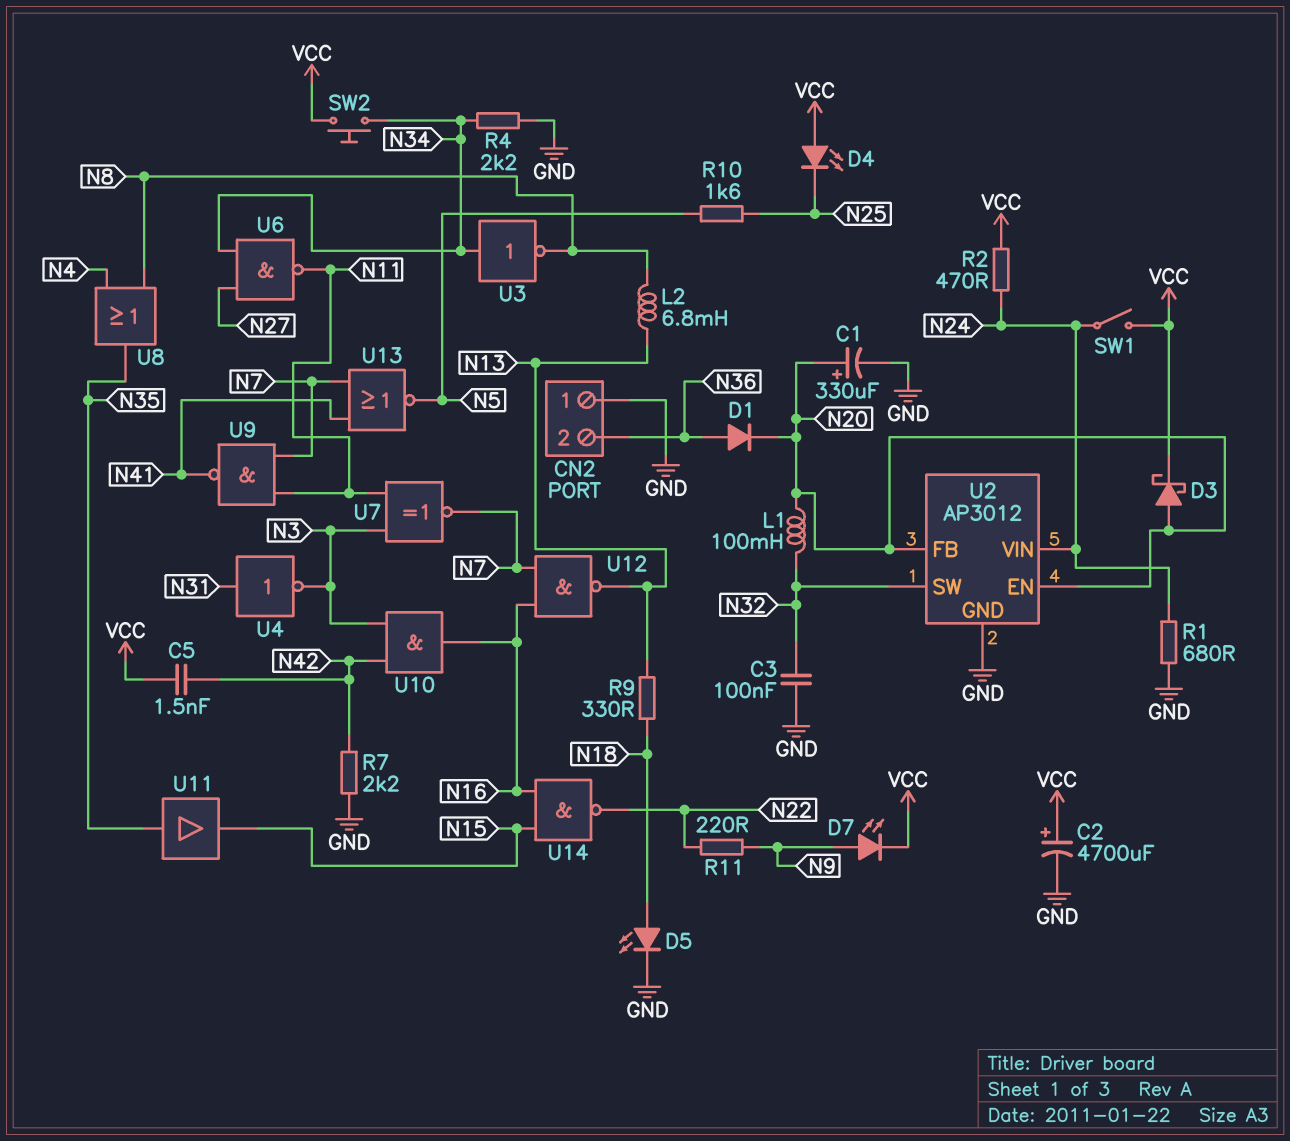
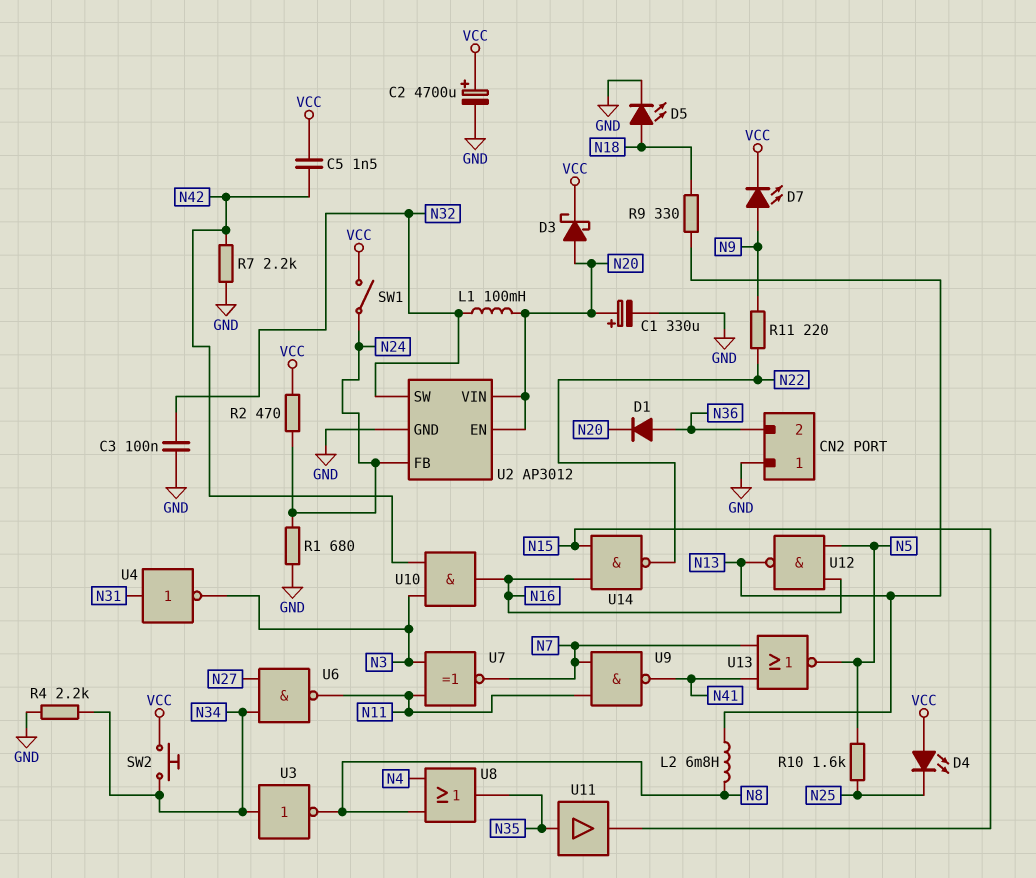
U2 pin FB: N20 -> N24
U2 pin VIN: N24 -> N20
U12: NAND (in N7, in N16, out N13) -> NAND (in N5, in N16, out N13)

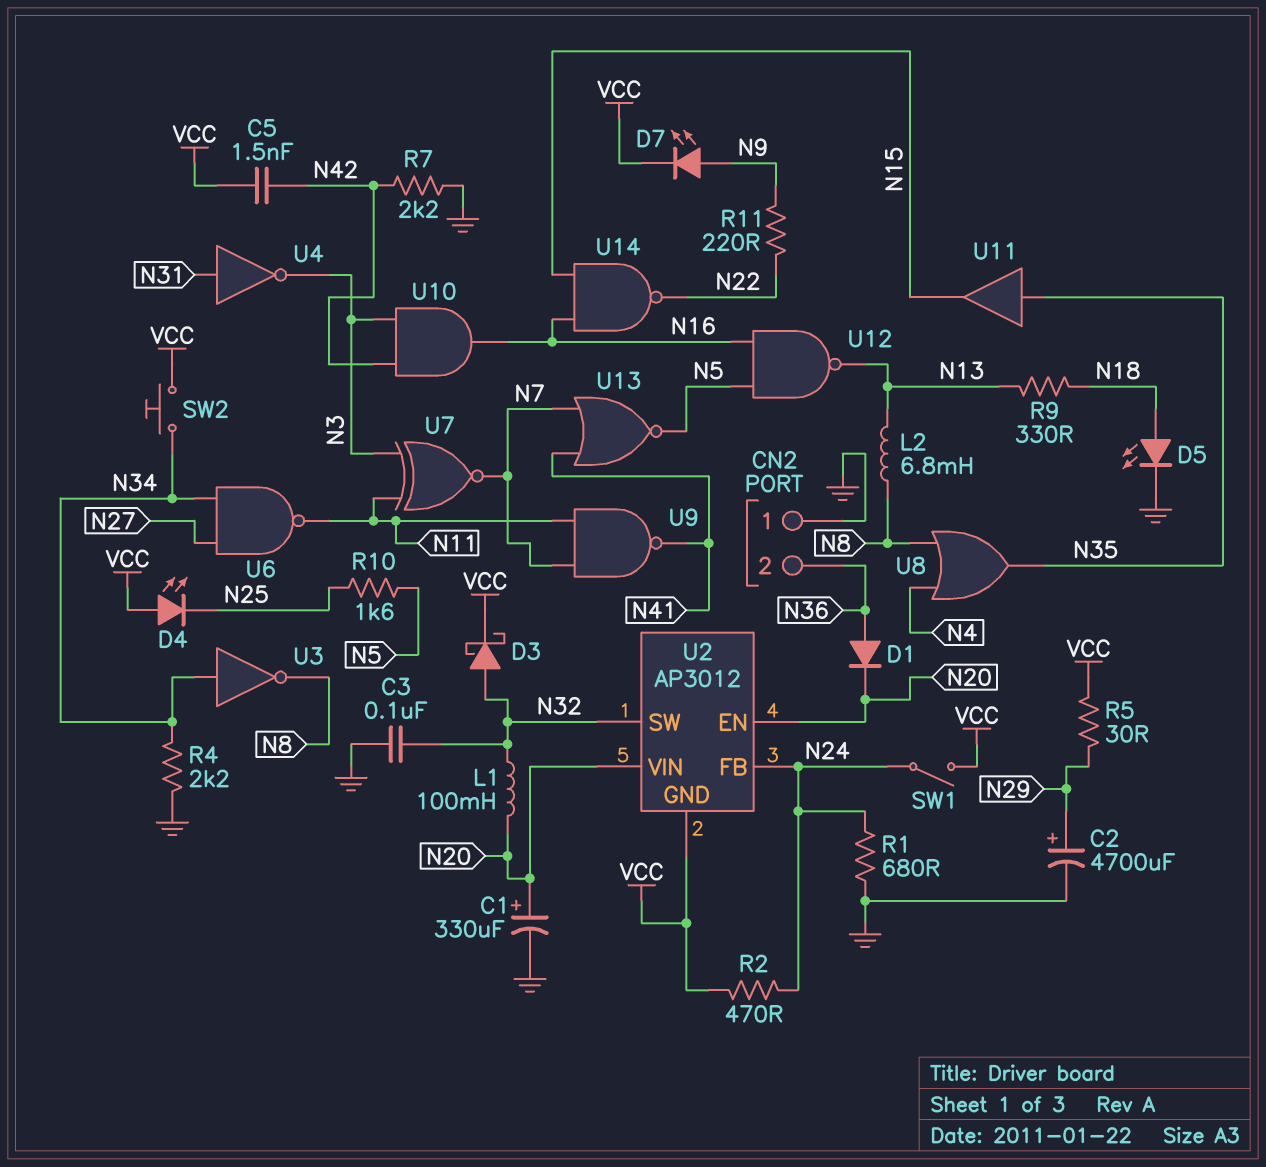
C2: 4700uF (plus VCC, minus GND) -> 4700uF (plus N29, minus GND)
D3: schottky (A N20, K VCC) -> schottky (A N32, K VCC)
R5: none -> 30 (N29, VCC)
U2 pin GND: GND -> VCC

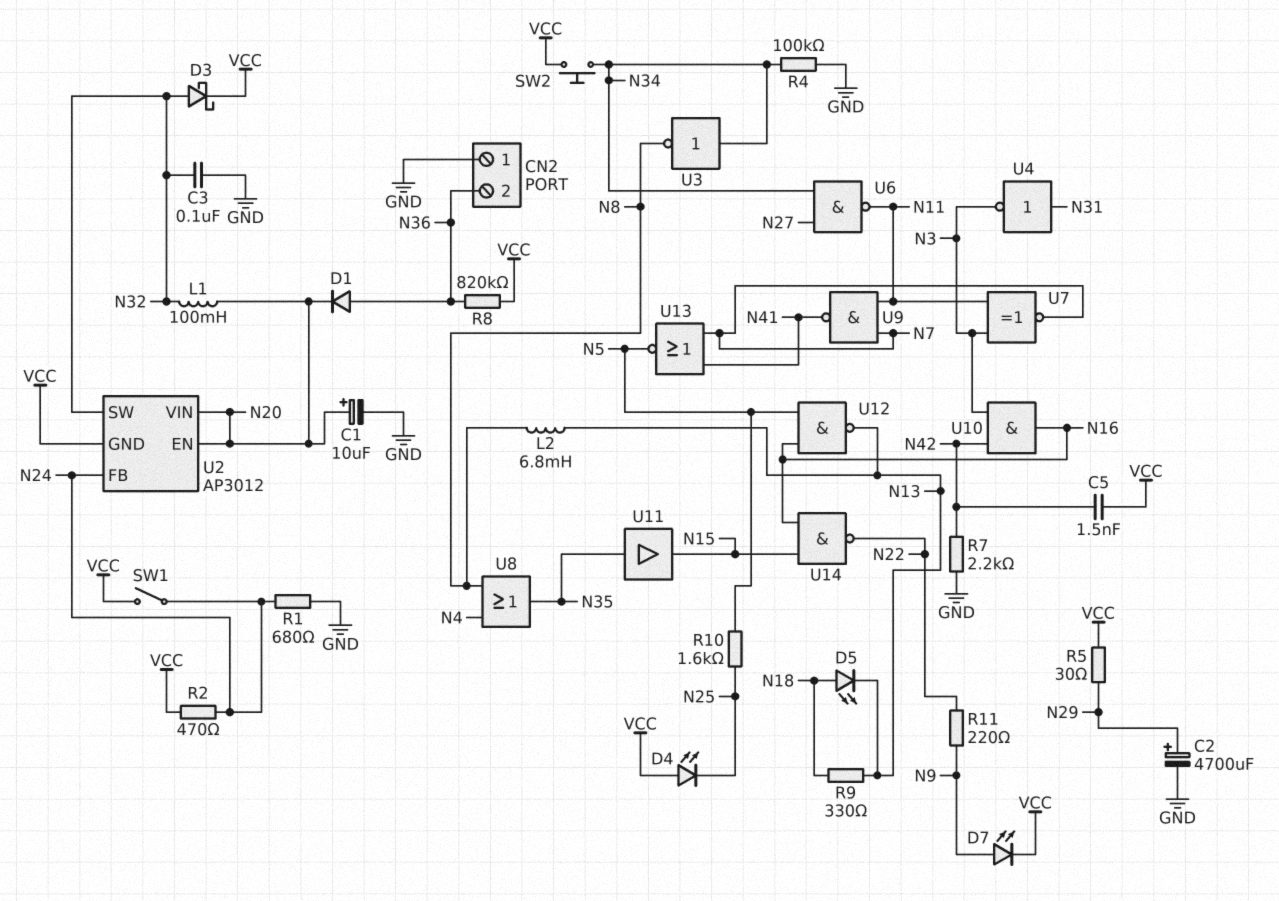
C1: 330uF (plus N20, minus GND) -> 10uF (plus N20, minus GND)
D5: LED (A N18, K GND) -> LED (A N18, K N13)
R4: 2.2k (GND, N34) -> 100k (GND, N34)
R8: none -> 820k (N36, VCC)

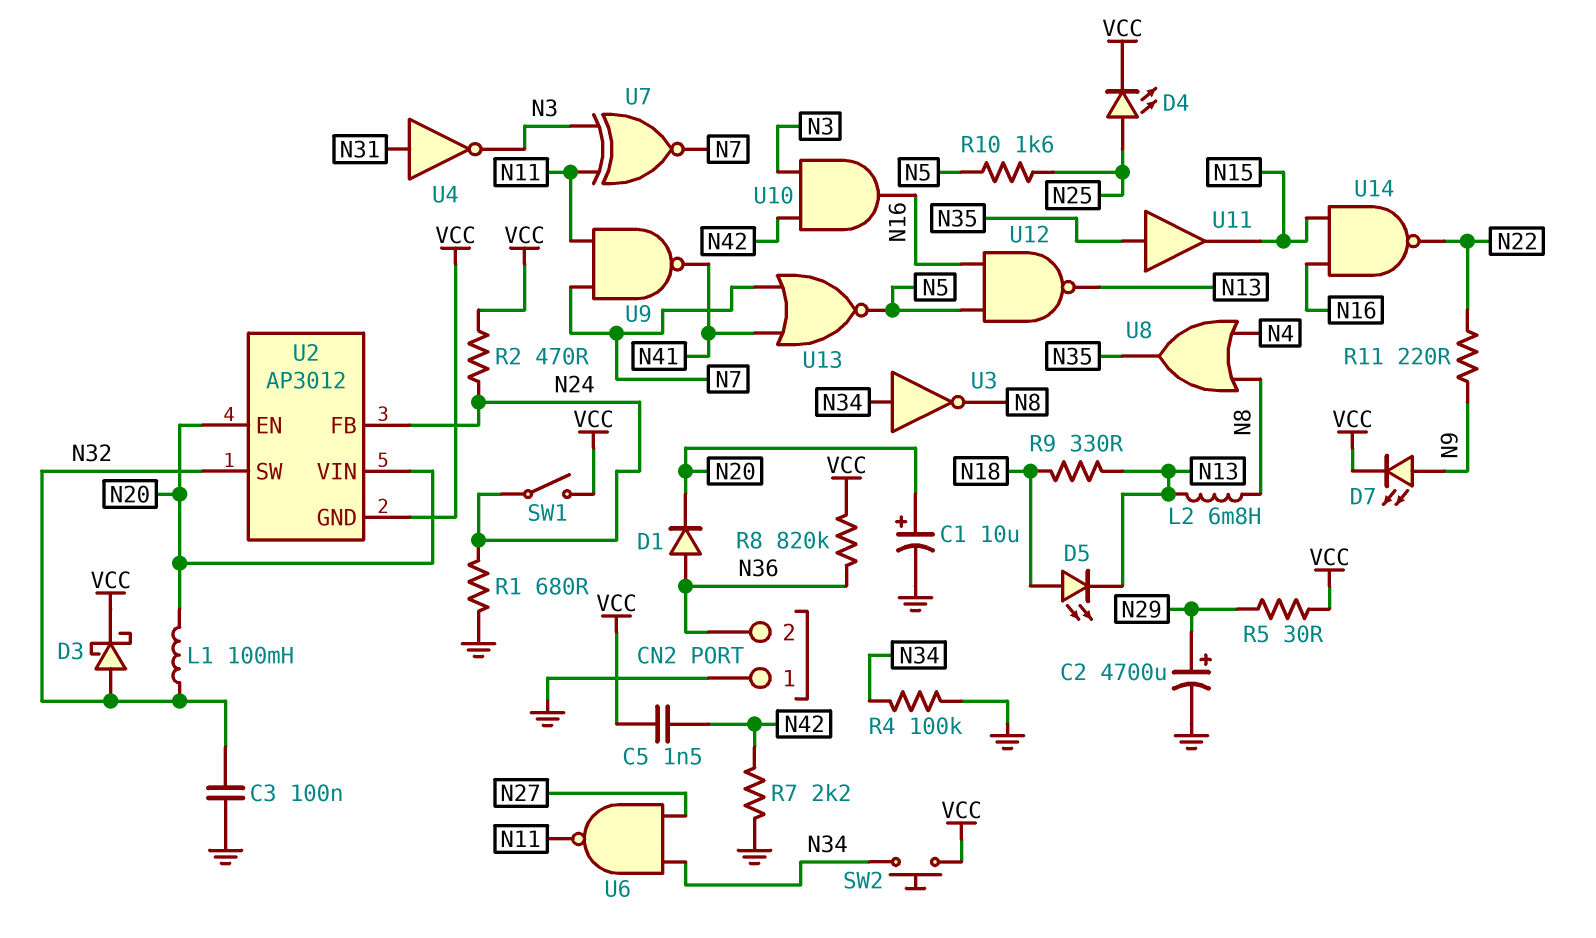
D4: LED (A VCC, K N25) -> LED (A N25, K VCC)

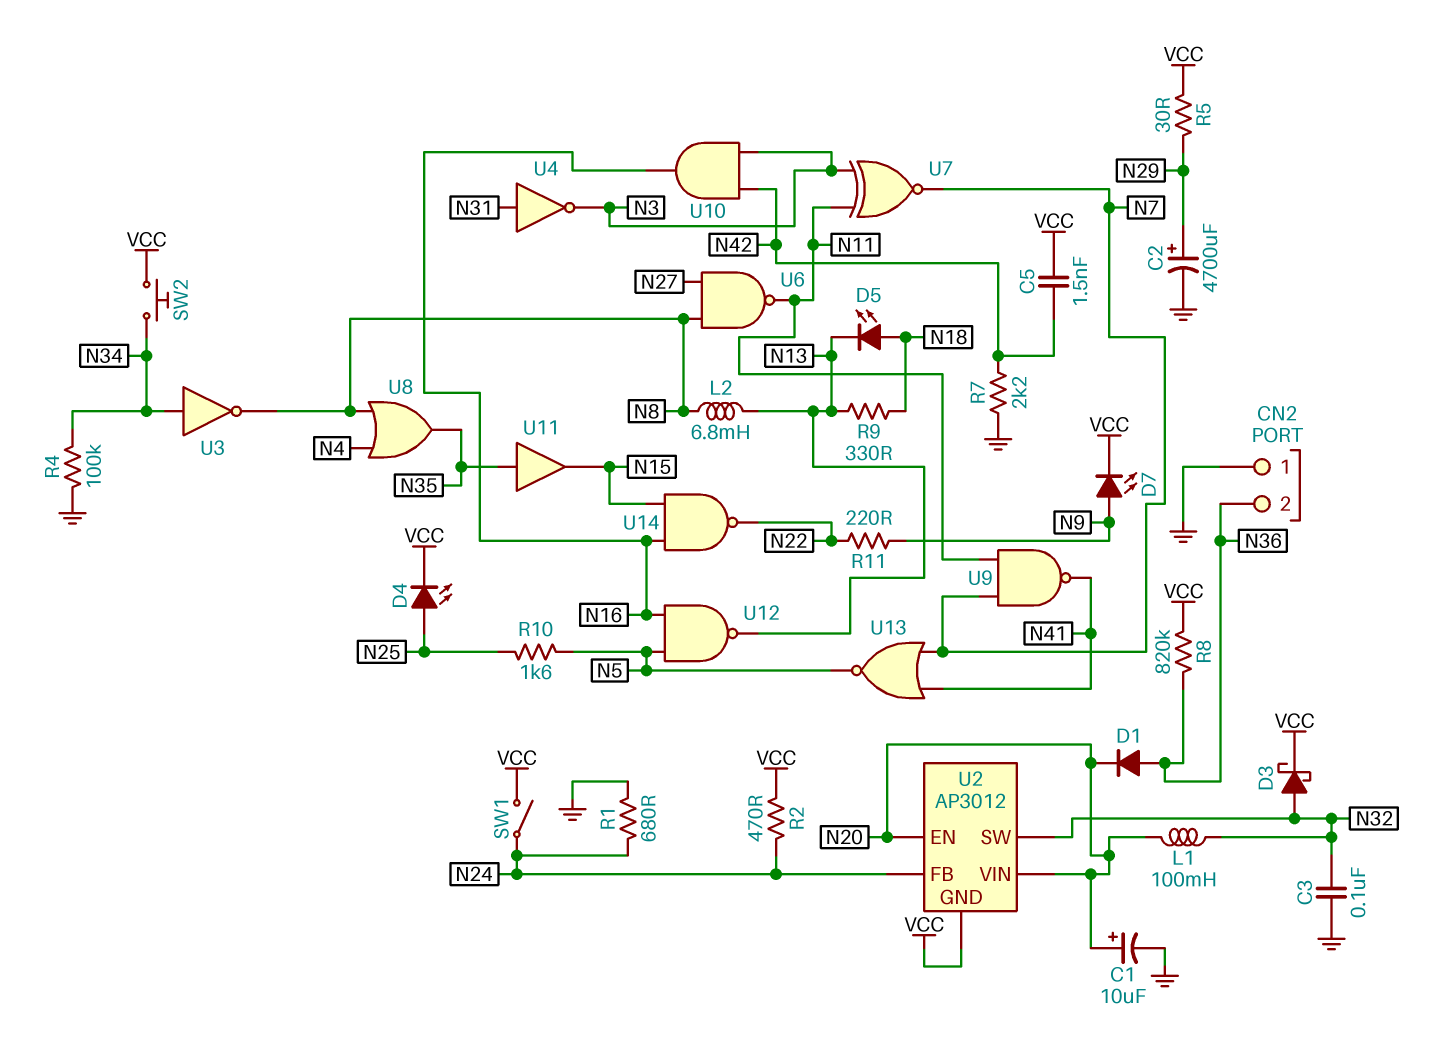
U6: NAND (in N27, in N34, out N11) -> NAND (in N8, in N27, out N11)

